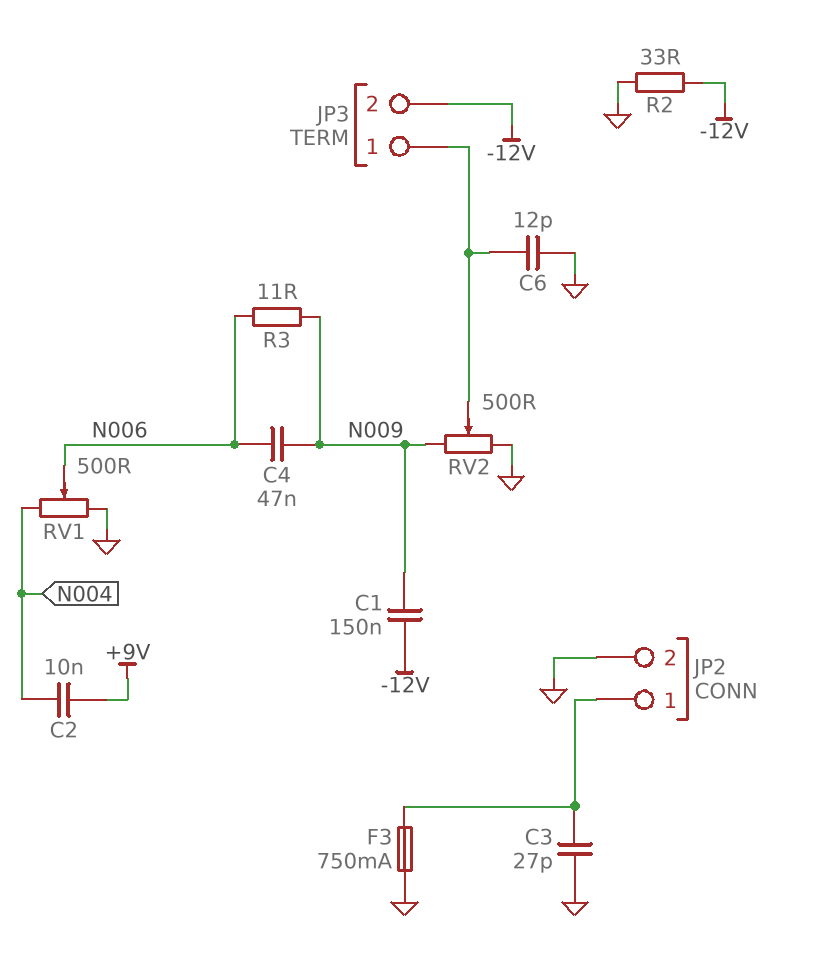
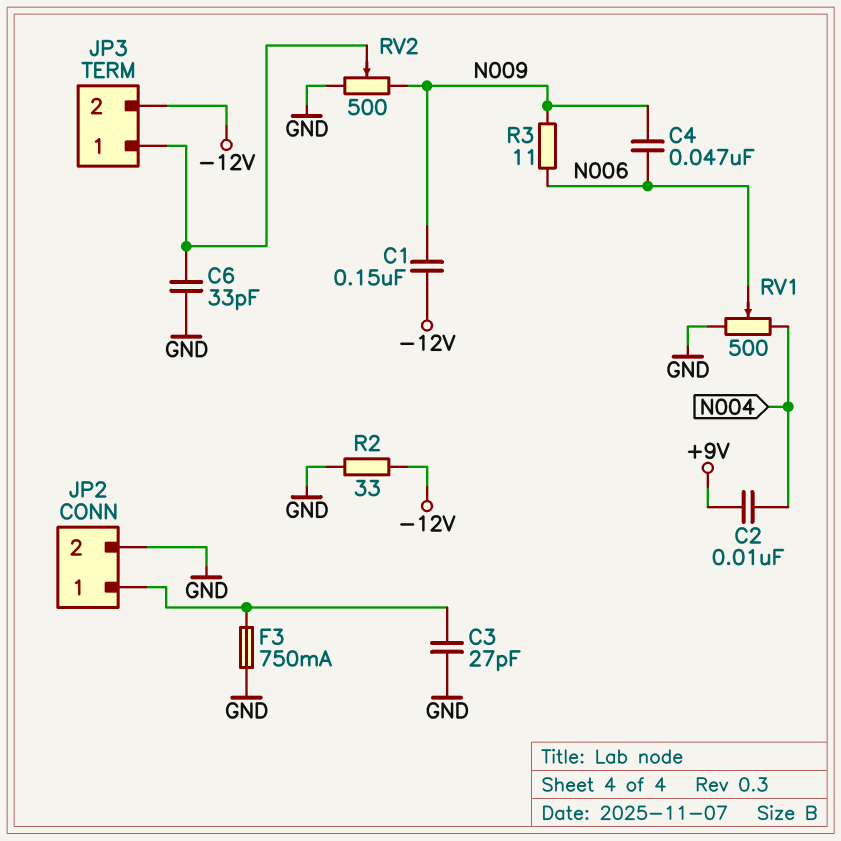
C6: 12pF (GND, JP3/1) -> 33pF (GND, JP3/1)

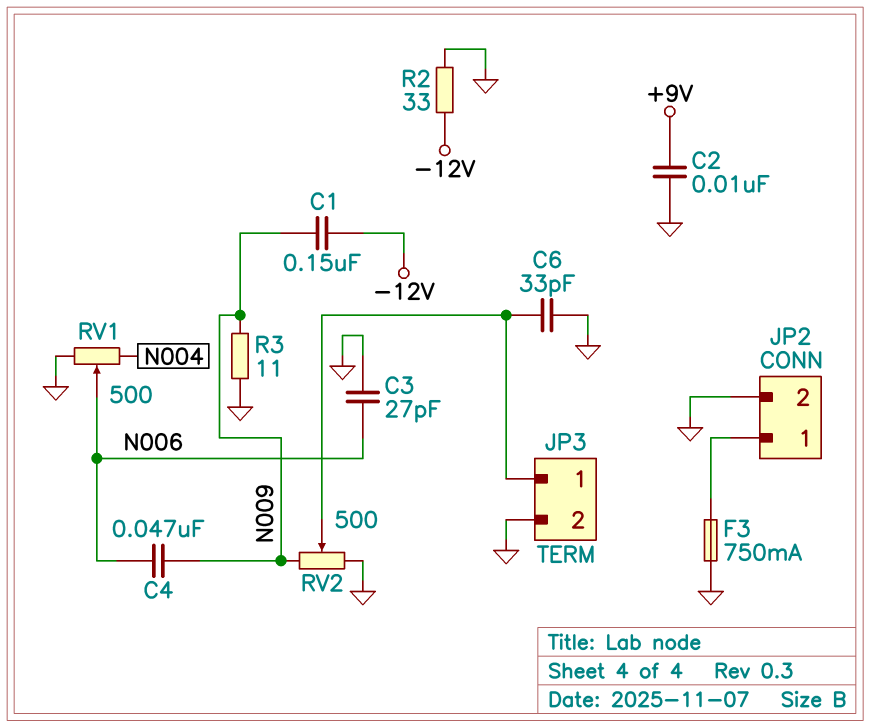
C2: 10nF (+9V, N004) -> 10nF (+9V, GND)
C3: 27pF (GND, JP2/1) -> 27pF (GND, N006)
JP3 pin 2: -12V -> GND
R3: 11 (N006, N009) -> 11 (GND, N009)

